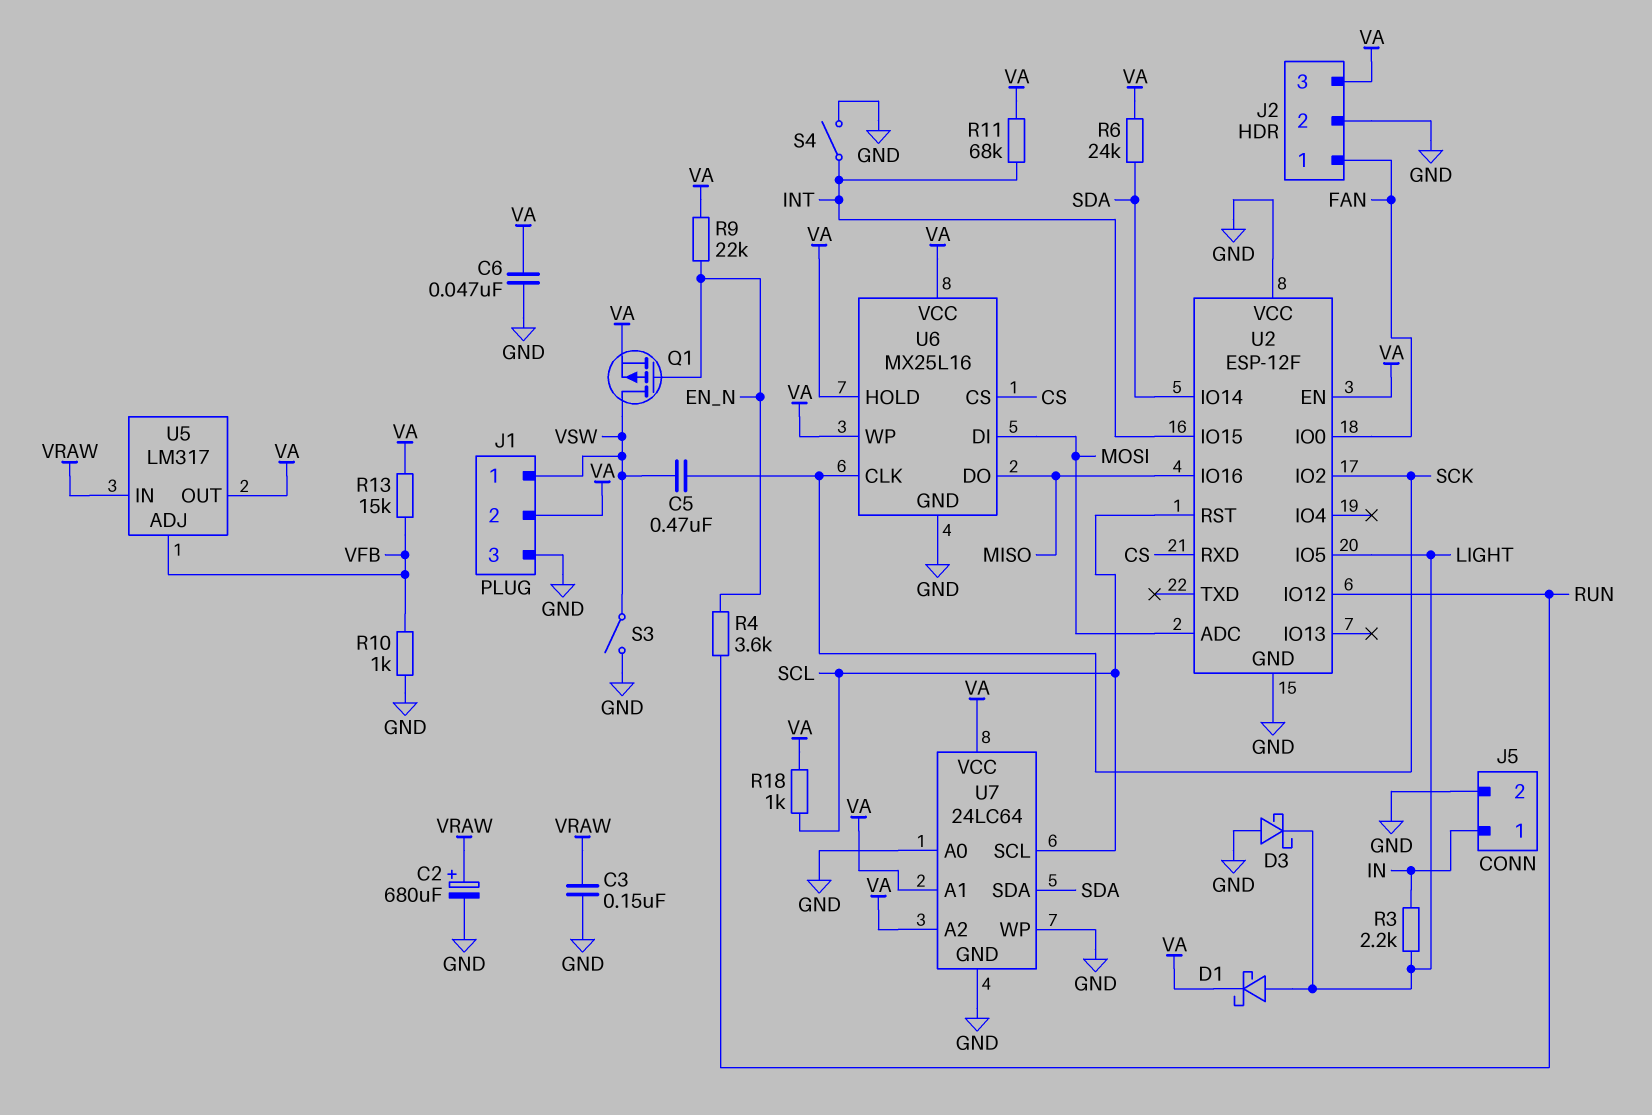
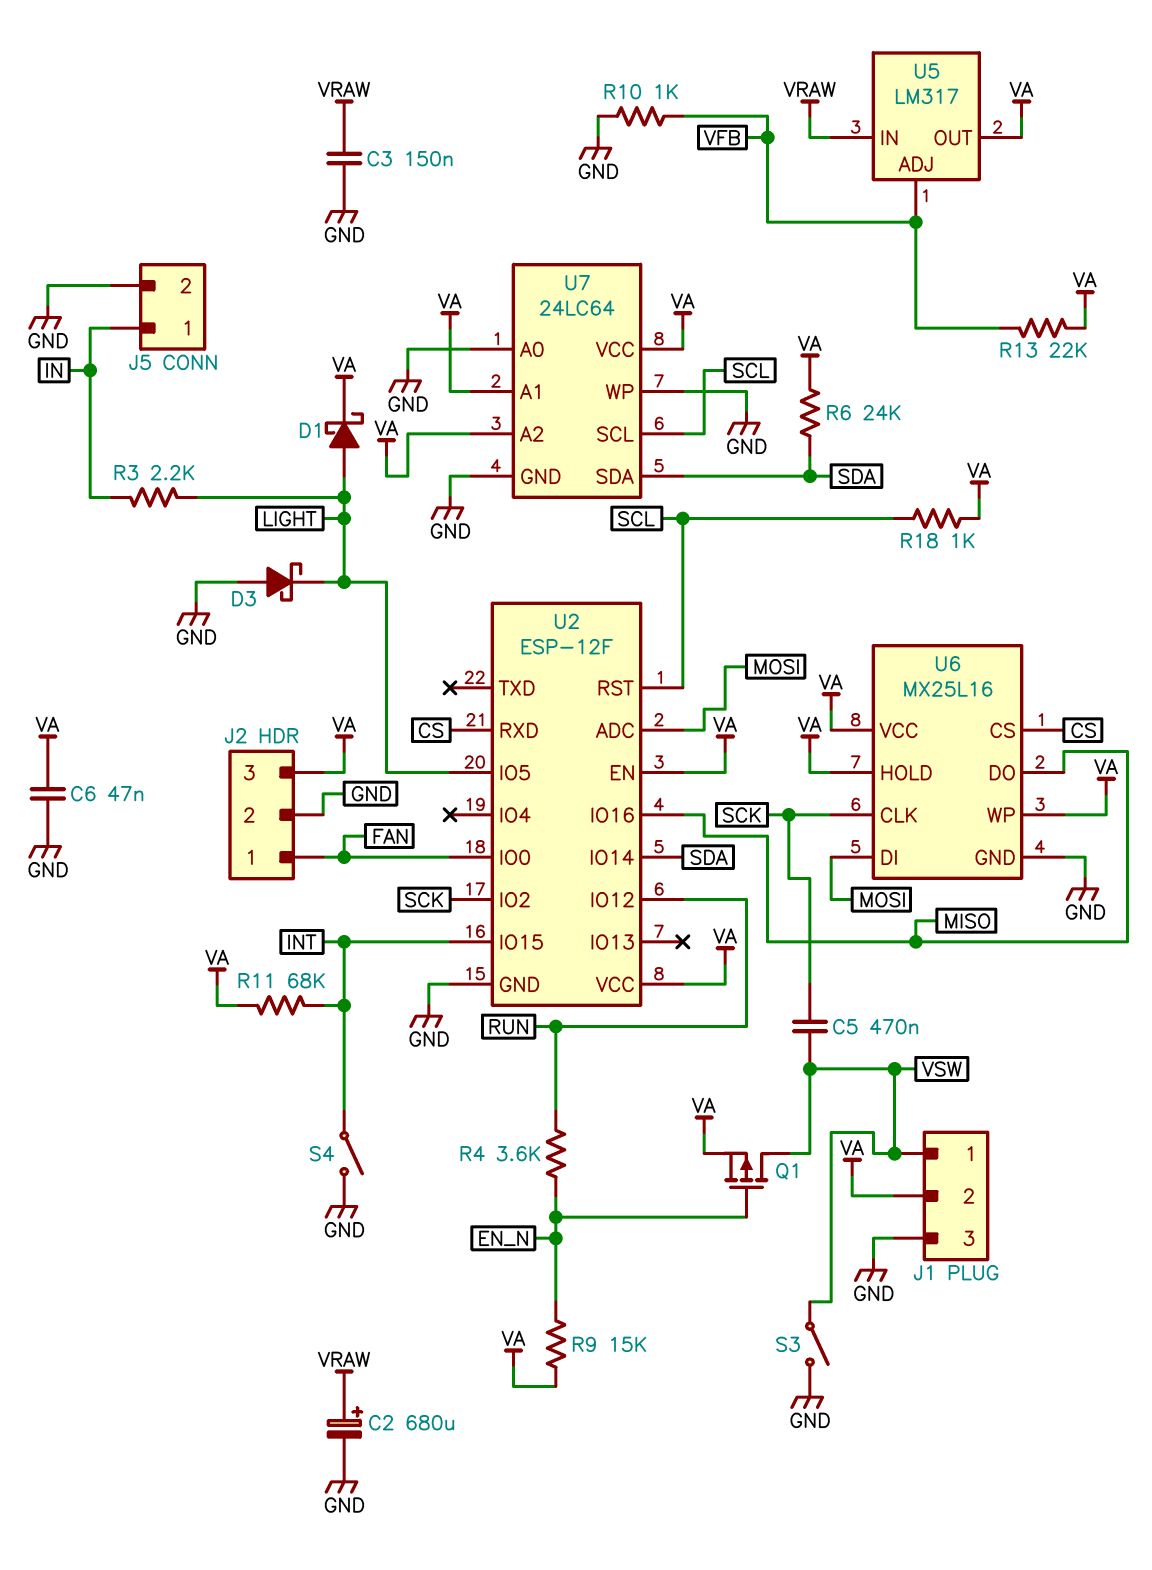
R9: 22k (EN_N, VA) -> 15k (EN_N, VA)
R13: 15k (VA, VFB) -> 22k (VA, VFB)
U2 pin VCC: GND -> VA

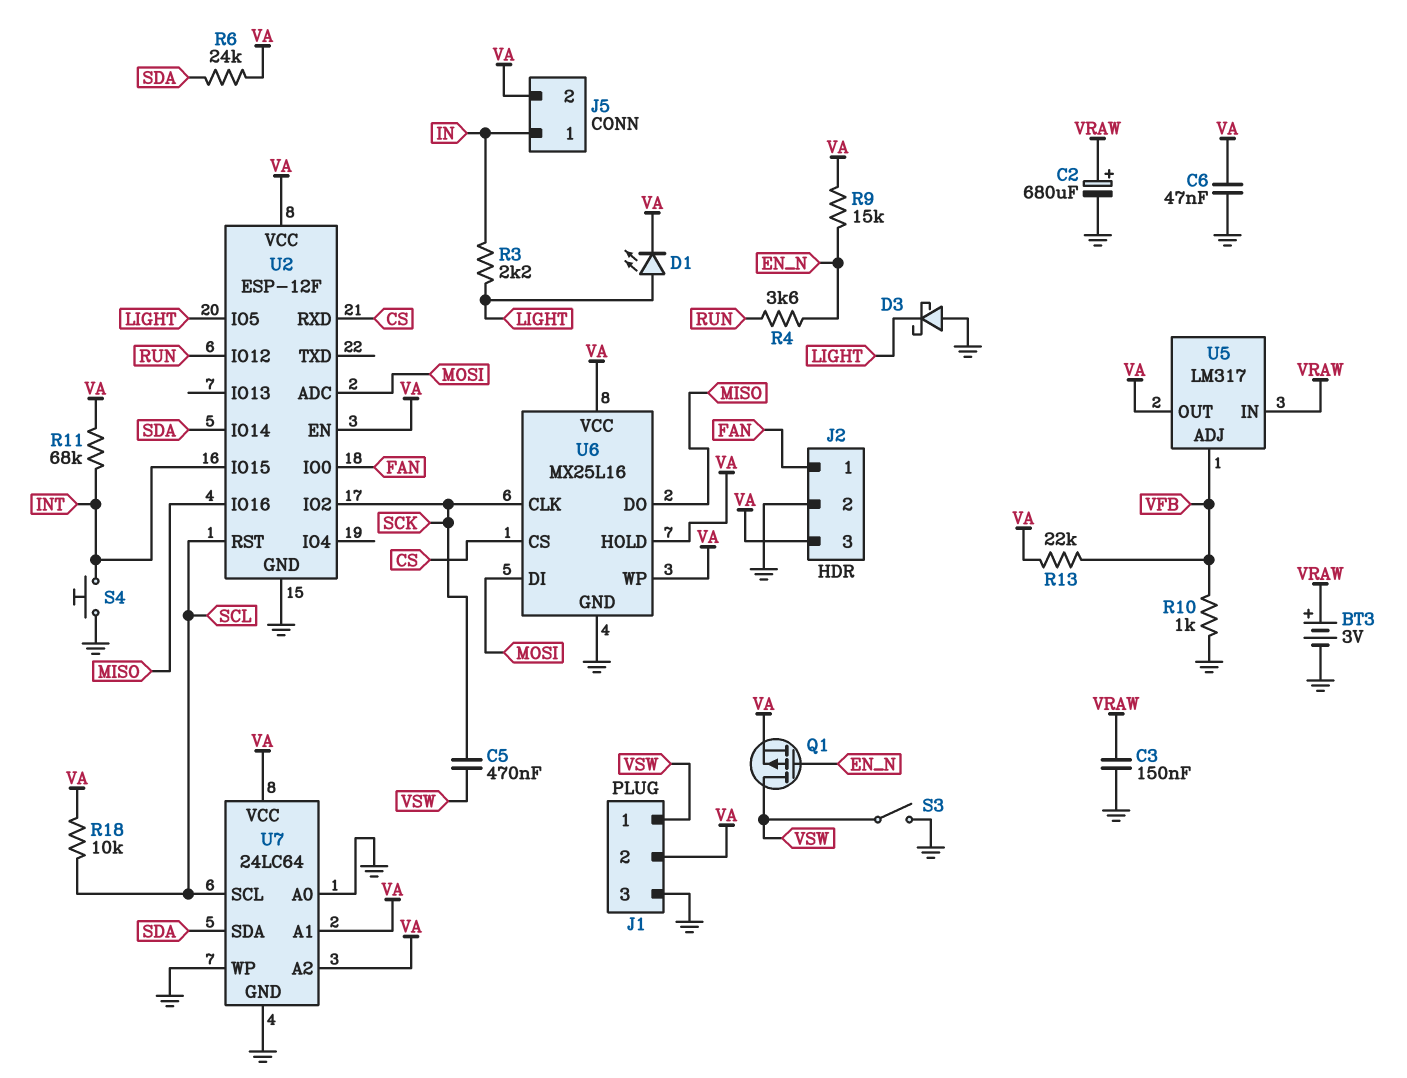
BT3: none -> 3V (plus VRAW, minus GND)
D1: schottky (A LIGHT, K VA) -> LED (A LIGHT, K VA)
J5 pin 2: GND -> VA
R18: 1k (SCL, VA) -> 10k (SCL, VA)
S4: switch (GND, INT) -> button (GND, INT)

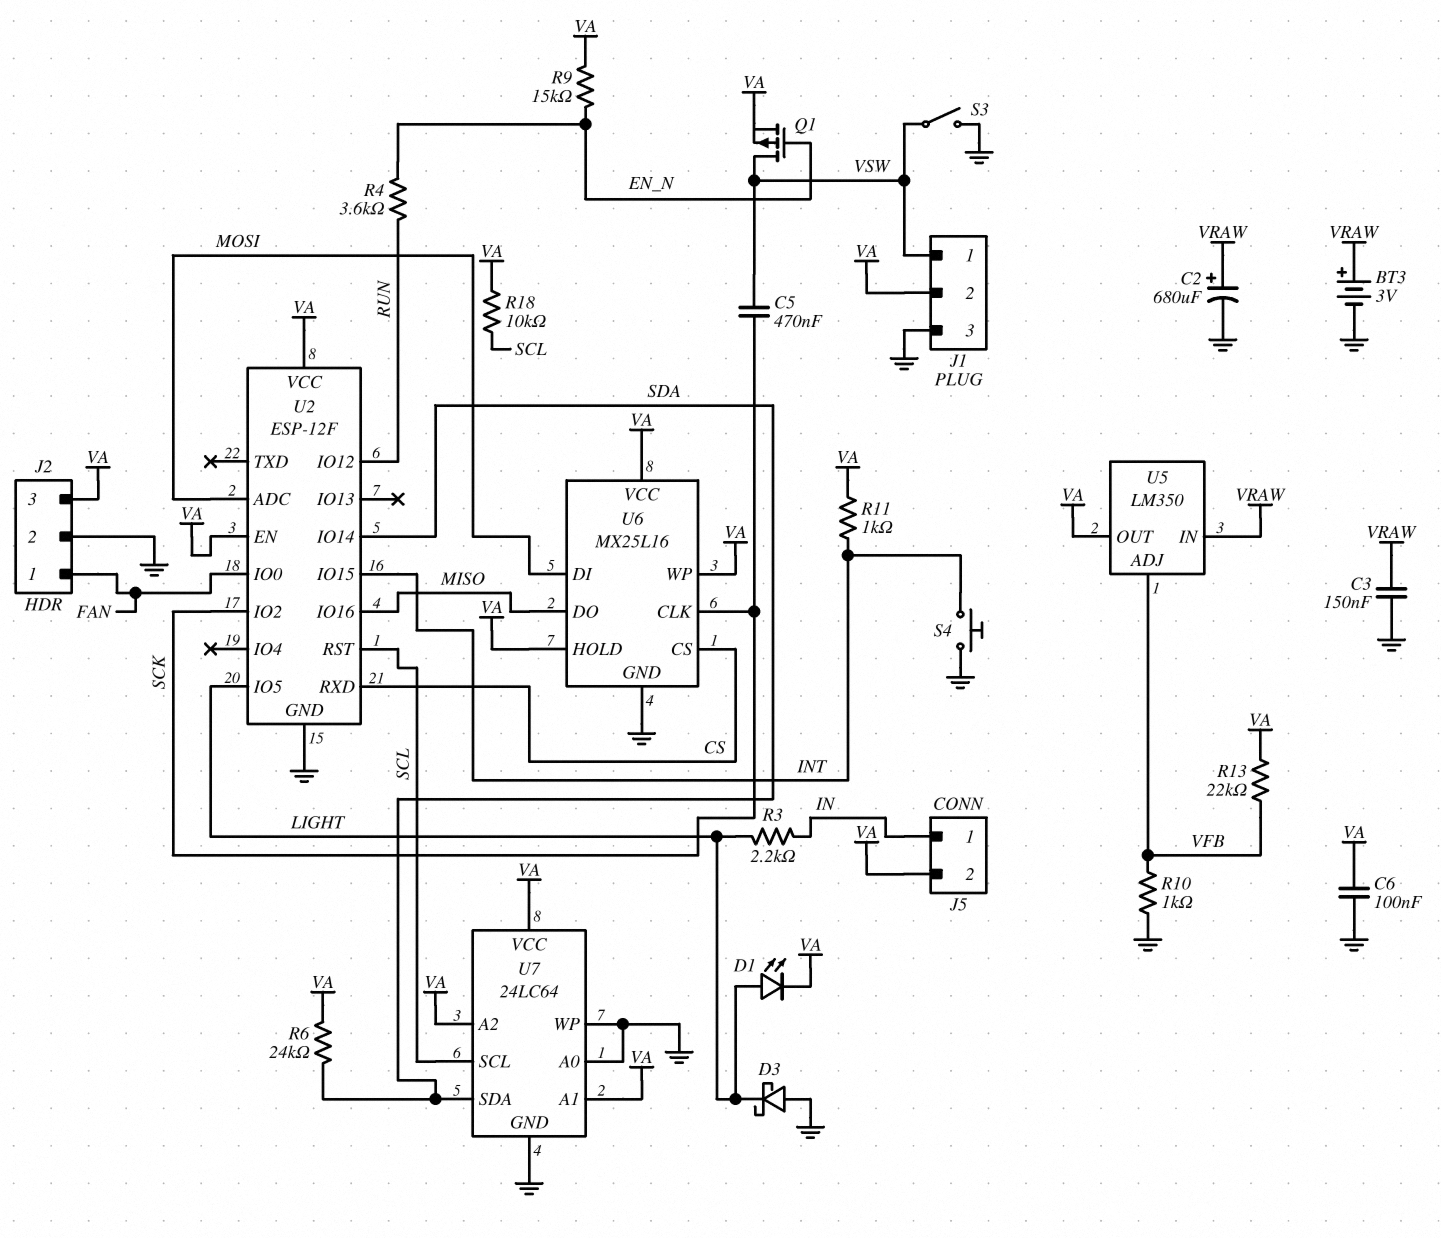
C6: 47nF (GND, VA) -> 100nF (GND, VA)
R11: 68k (INT, VA) -> 1k (INT, VA)
U5: LM317 -> LM350

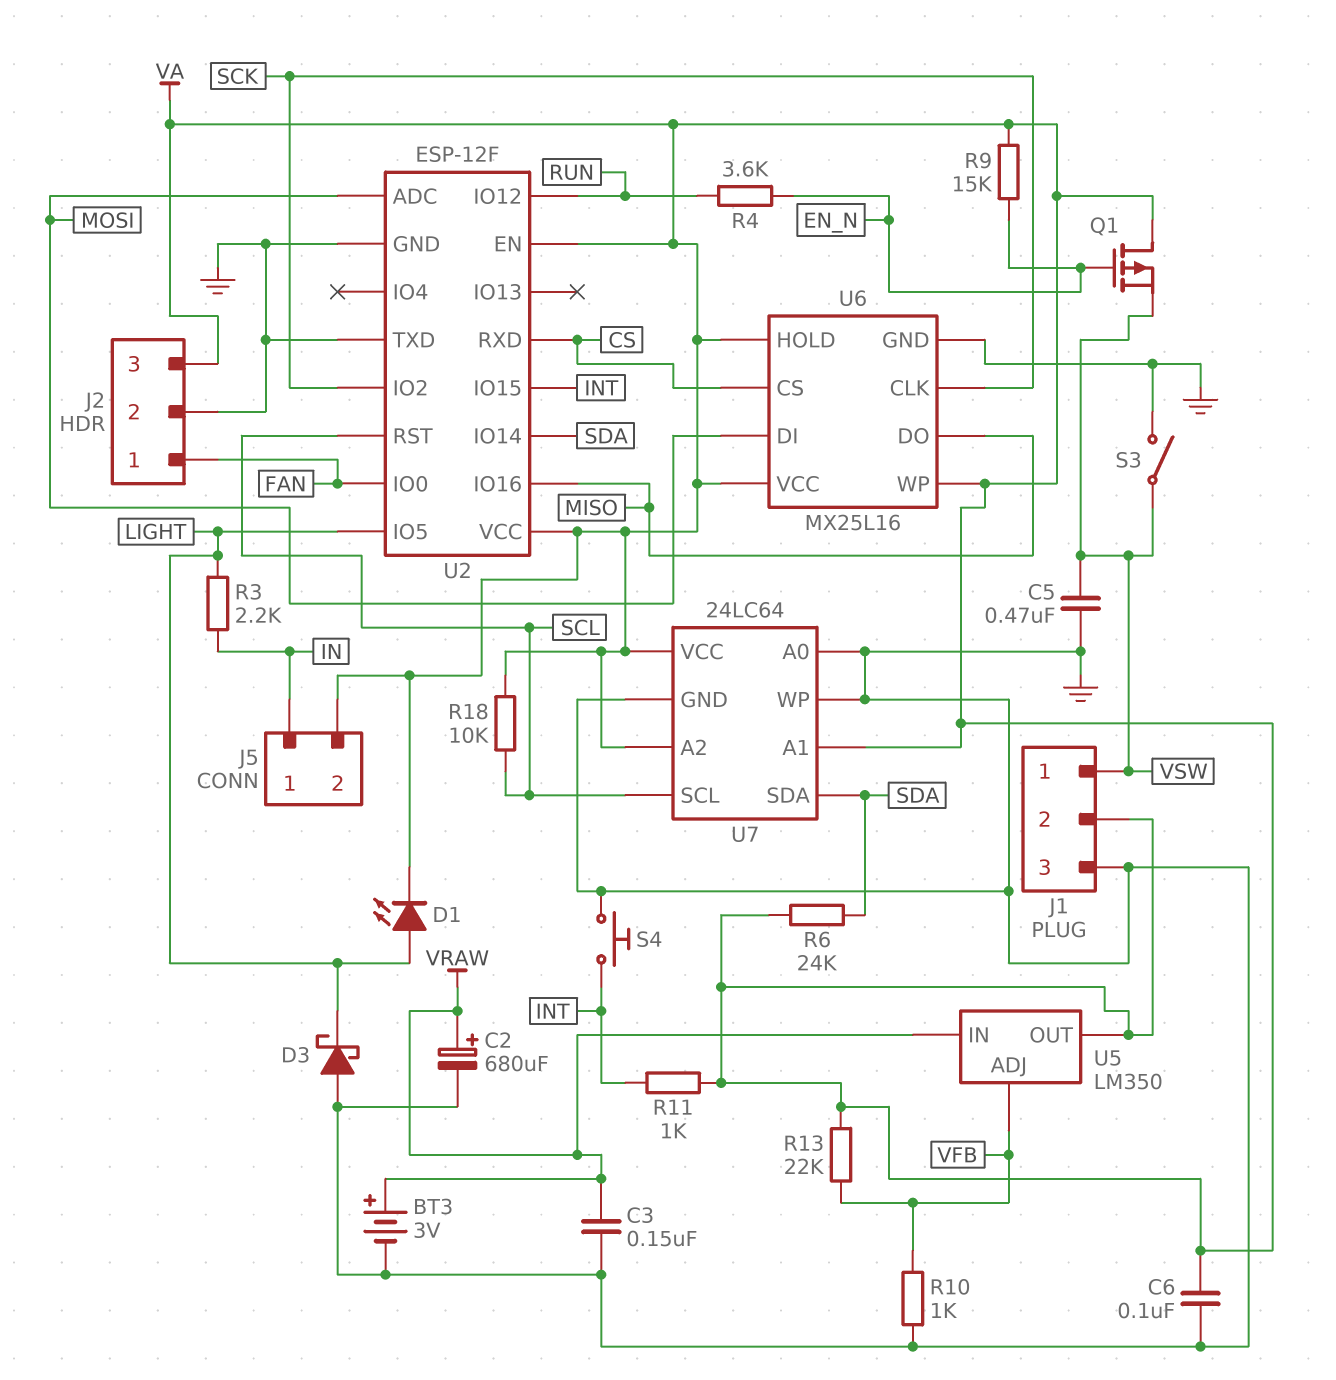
C5: 470nF (SCK, VSW) -> 470nF (GND, VSW)
Q1: PMOS (G EN_N, D VSW, S VA) -> PMOS (G EN_N, D VA, S VSW)
U2 pin TXD: none -> GND

